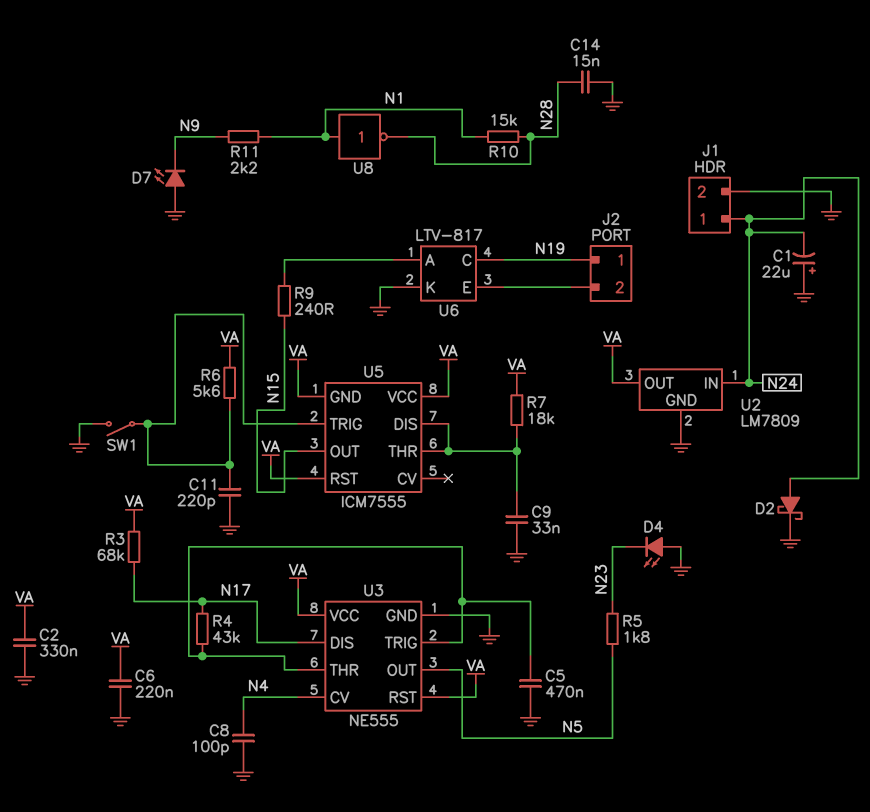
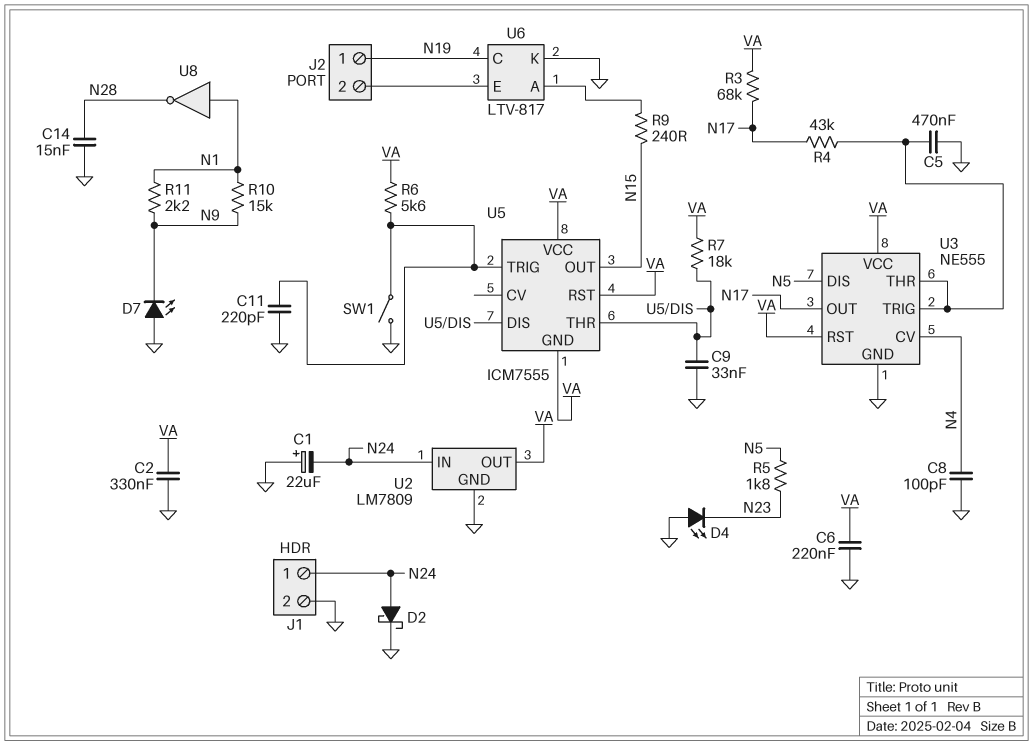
R10: 15k (N1, N28) -> 15k (N1, N9)
U3 pin DIS: N17 -> N5
U3 pin OUT: N5 -> N17

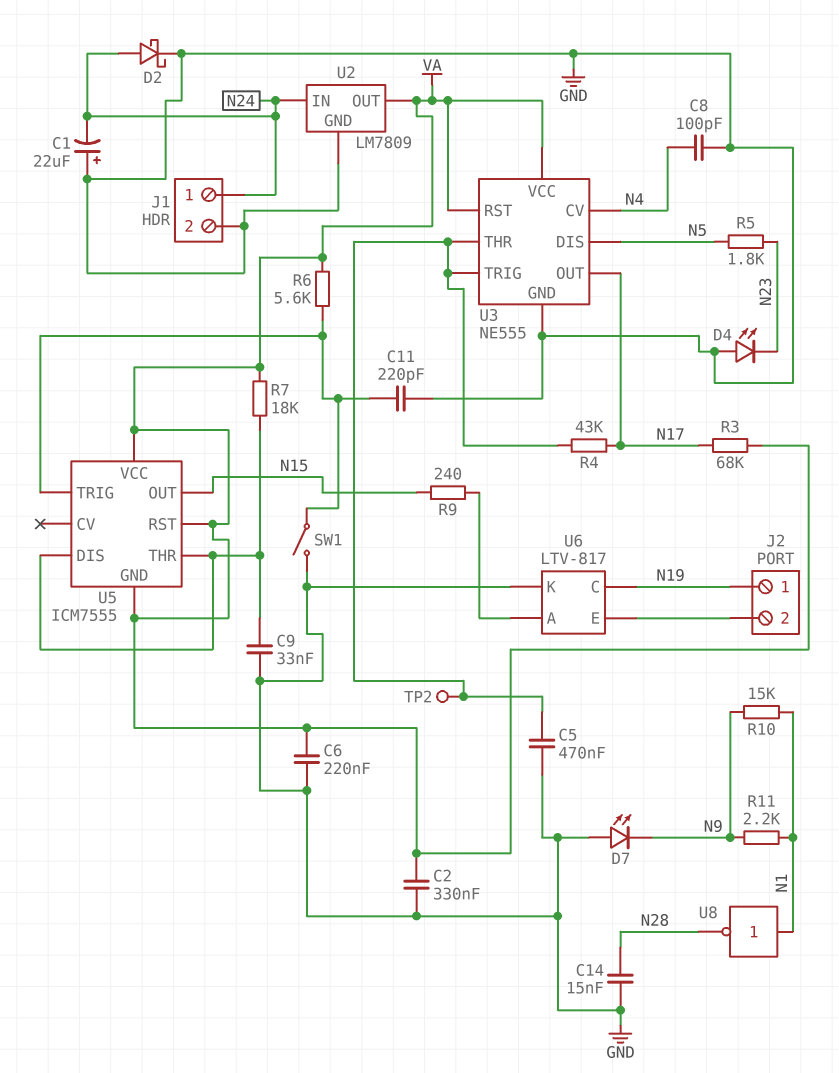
TP2: none -> test point (U3/THR)

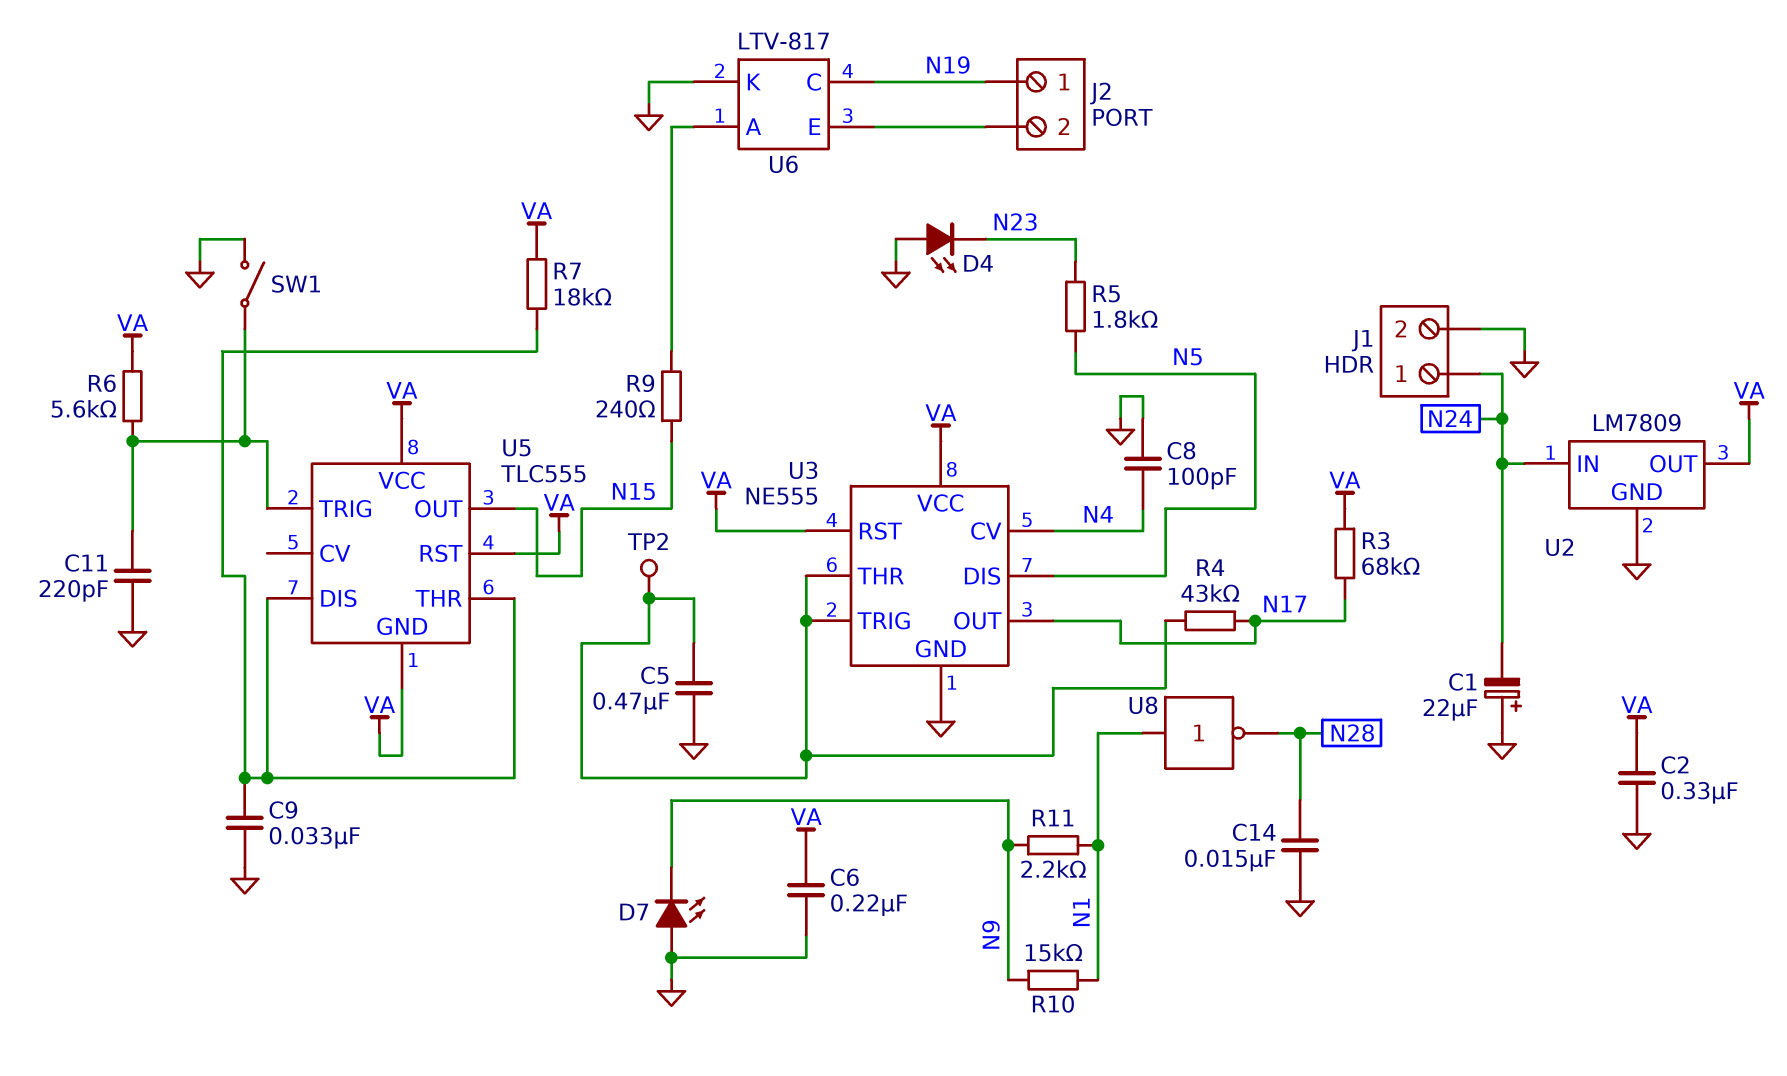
D2: schottky (A N24, K GND) -> none
U5: ICM7555 -> TLC555

